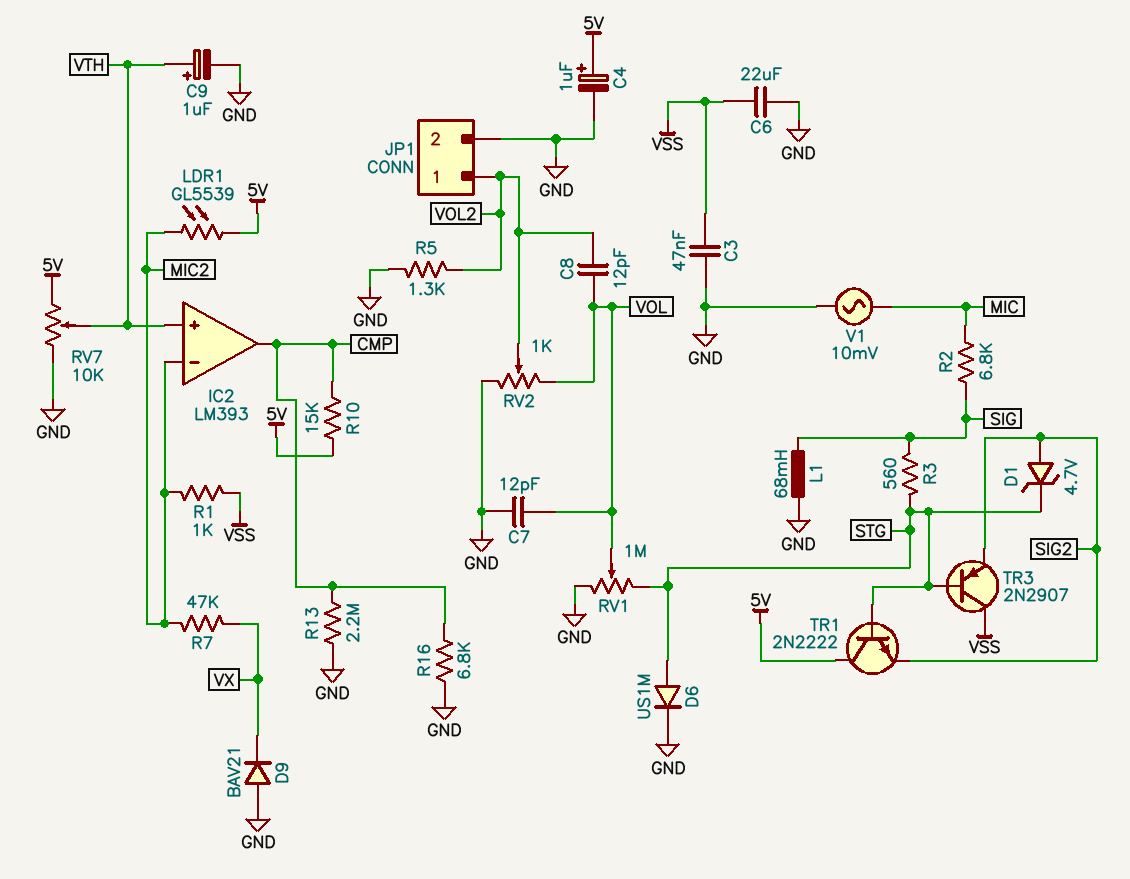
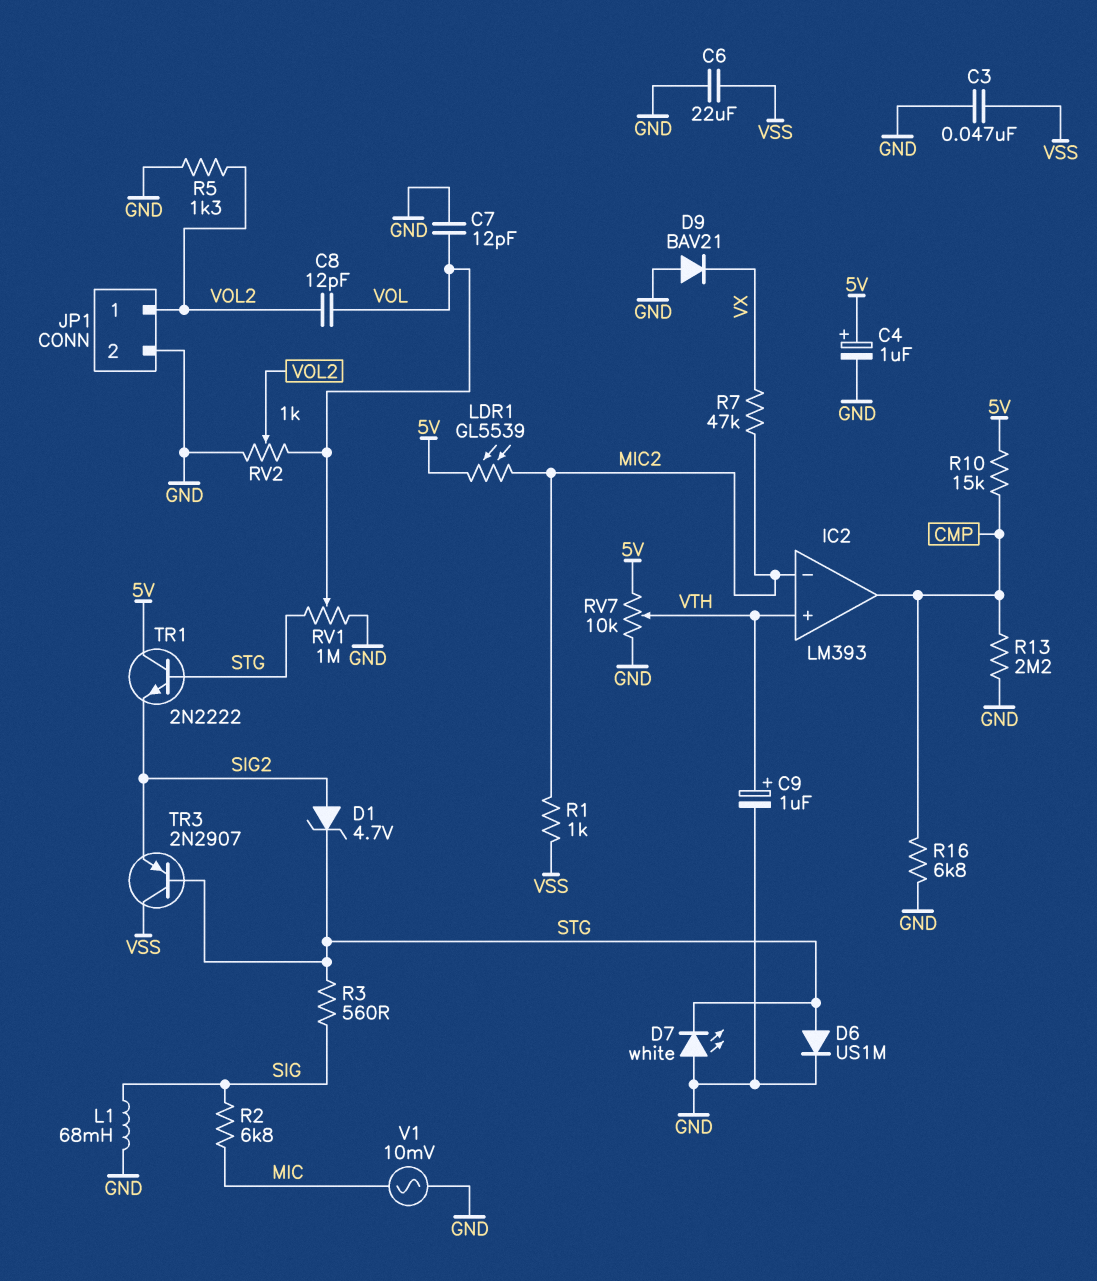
D7: none -> LED white (A GND, K STG)

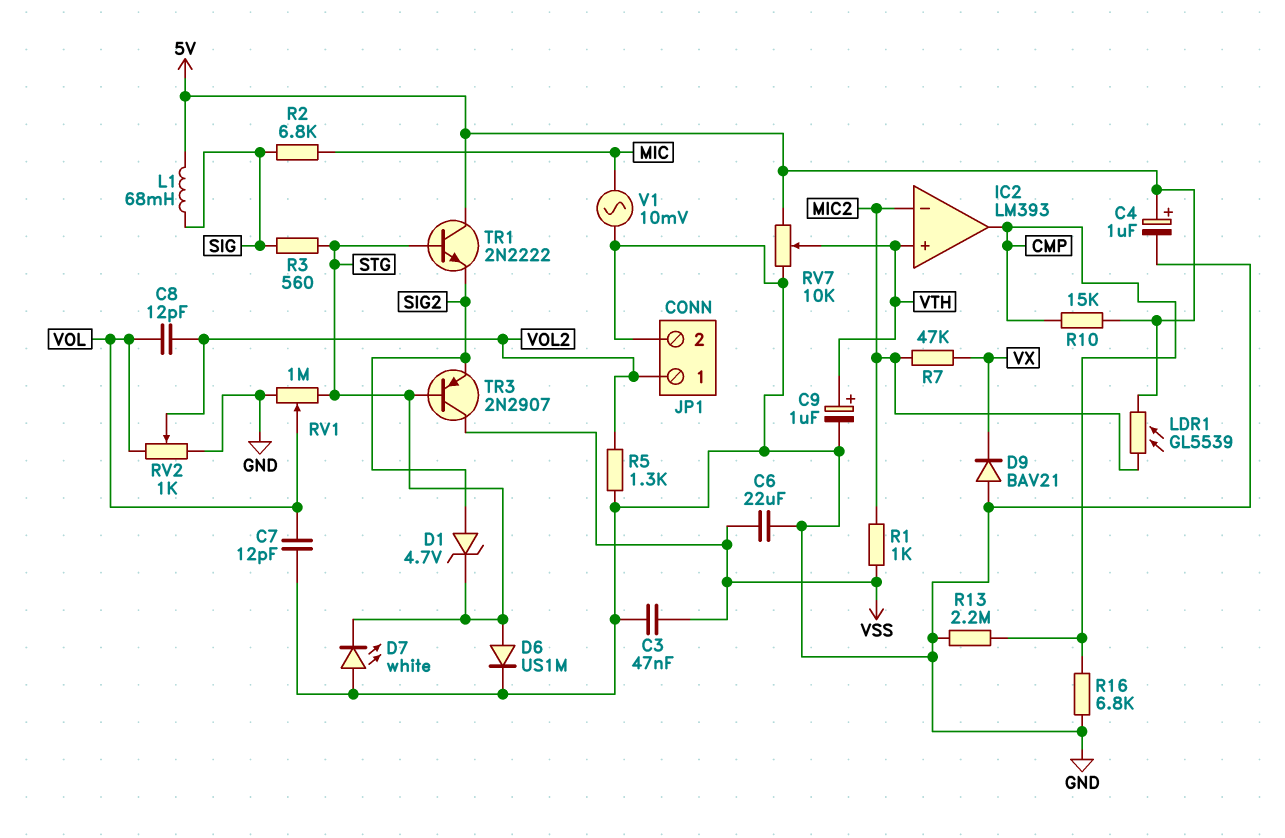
L1: 68mH (GND, SIG) -> 68mH (5V, SIG)

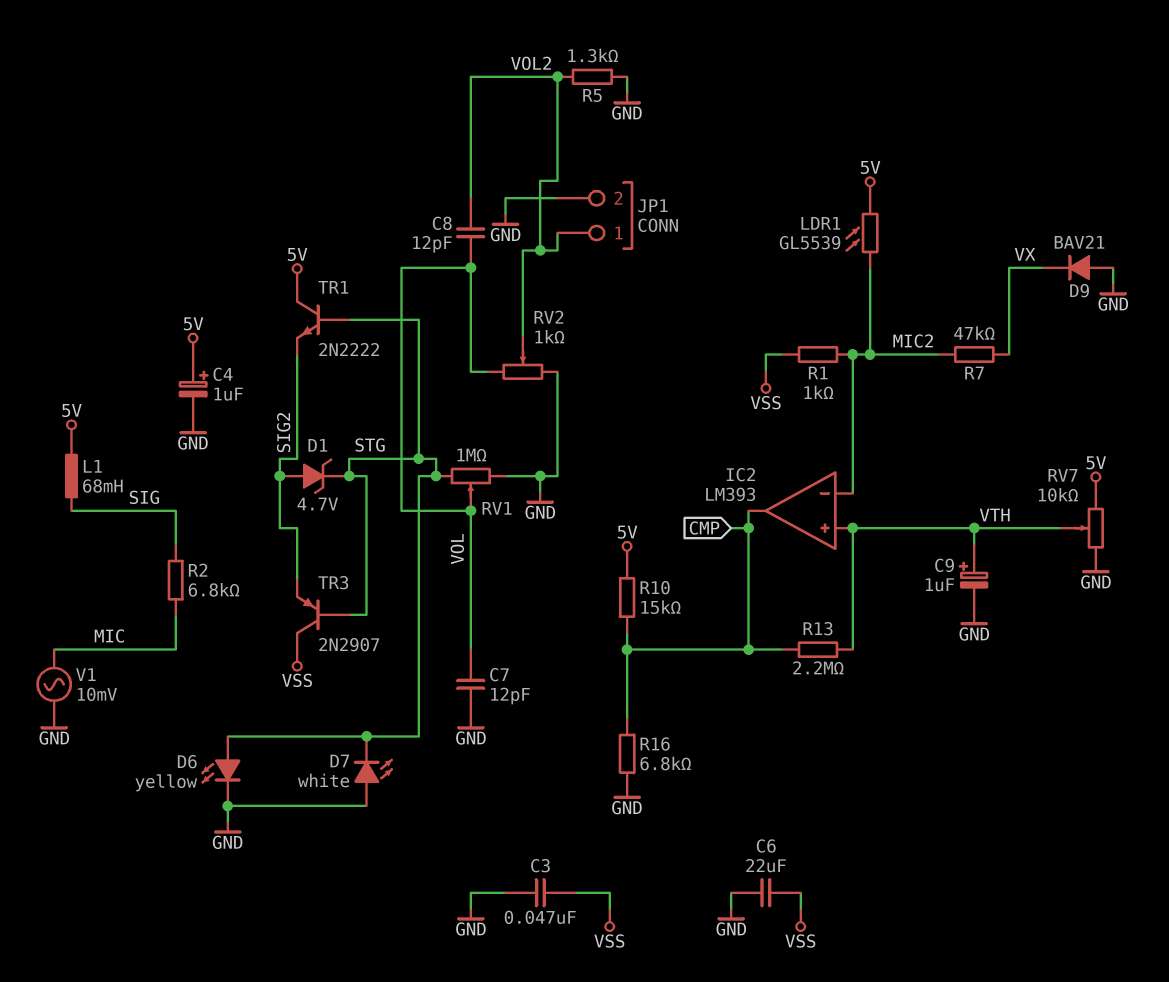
D6: diode US1M (A STG, K GND) -> LED yellow (A STG, K GND)
R3: 560 (SIG, STG) -> none
R13: 2.2M (CMP, GND) -> 2.2M (CMP, VTH)

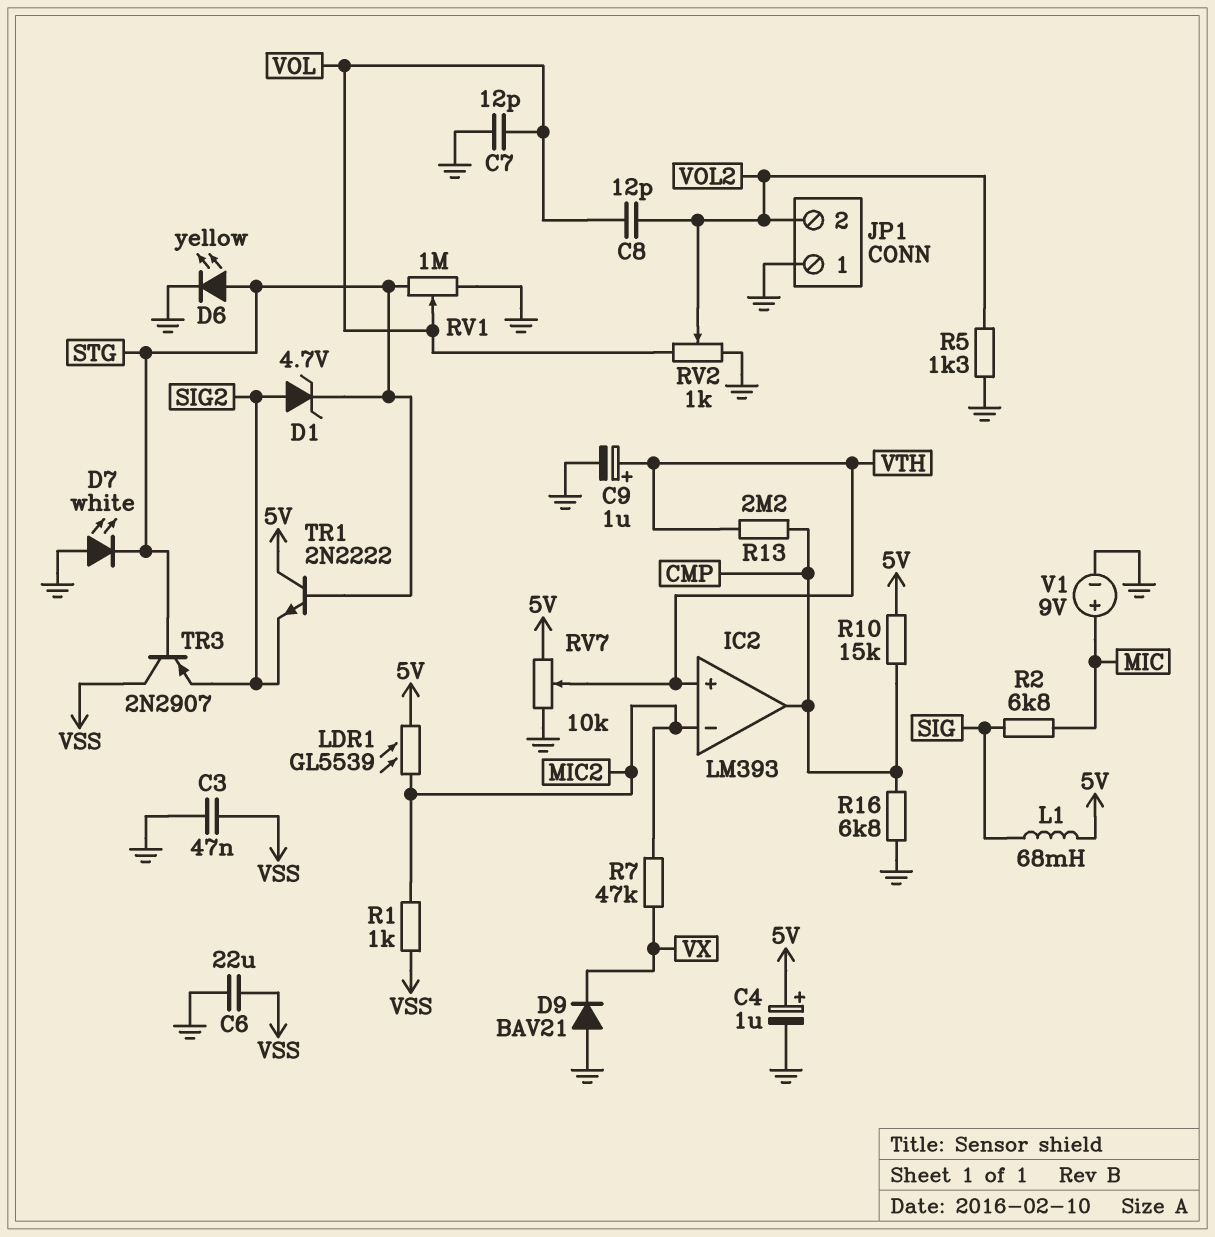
JP1 pin 1: VOL2 -> GND
JP1 pin 2: GND -> VOL2
V1: AC 10mV (GND, MIC) -> 9V (plus MIC, minus GND)

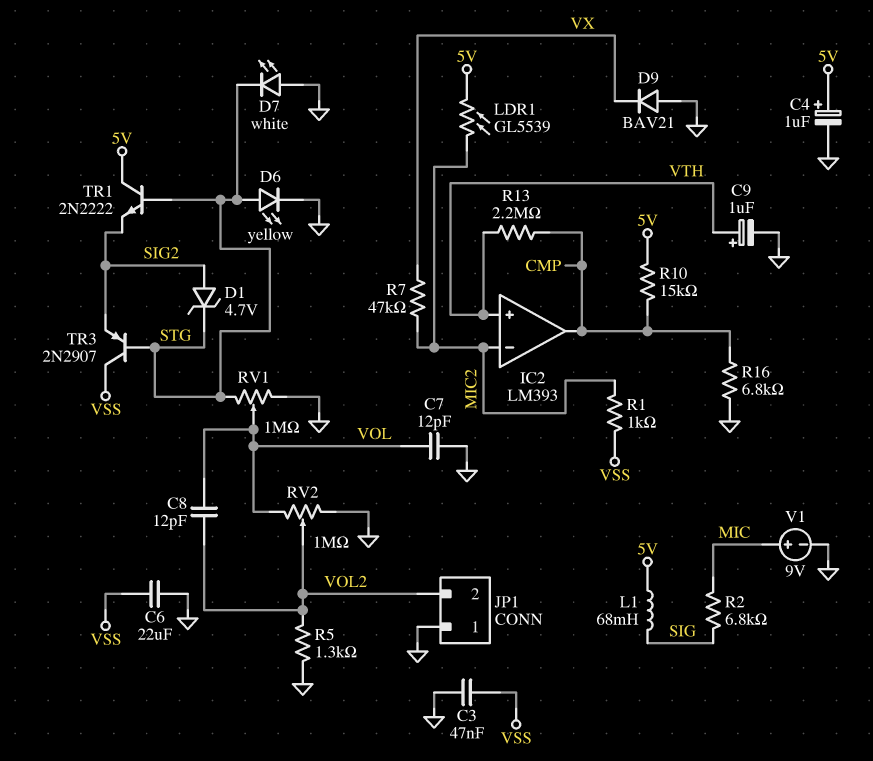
RV2: 1k (GND, VOL, wiper VOL2) -> 1M (GND, VOL, wiper VOL2)
RV7: 10k (5V, GND, wiper VTH) -> none

